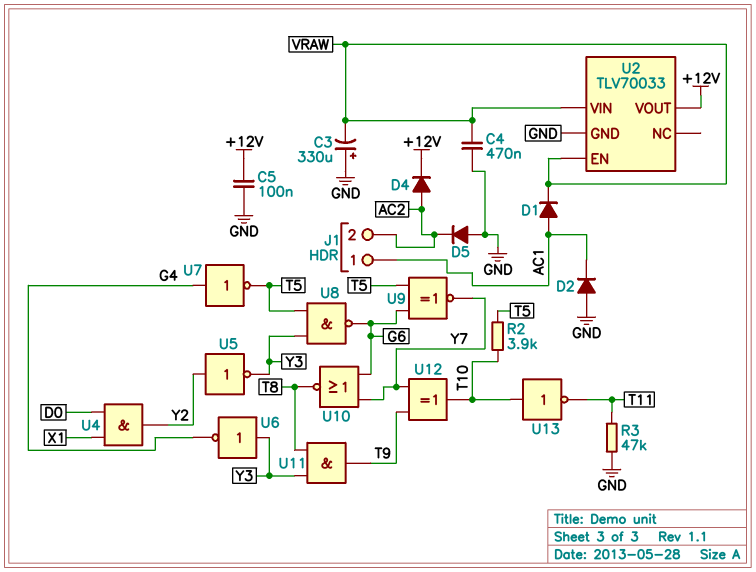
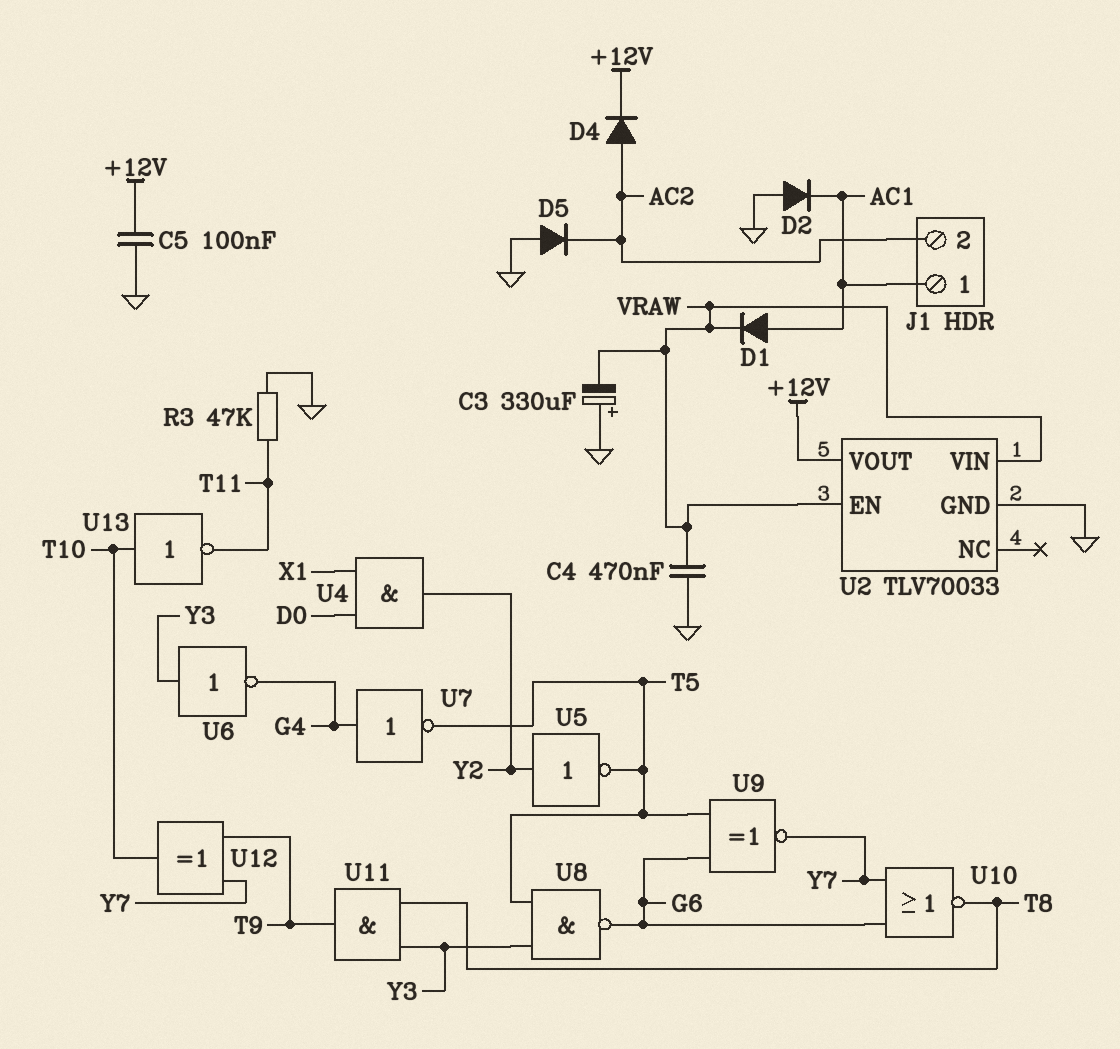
R2: 3.9k (T5, T10) -> none
U5: NOT (in Y2, out Y3) -> NOT (in Y2, out T5)

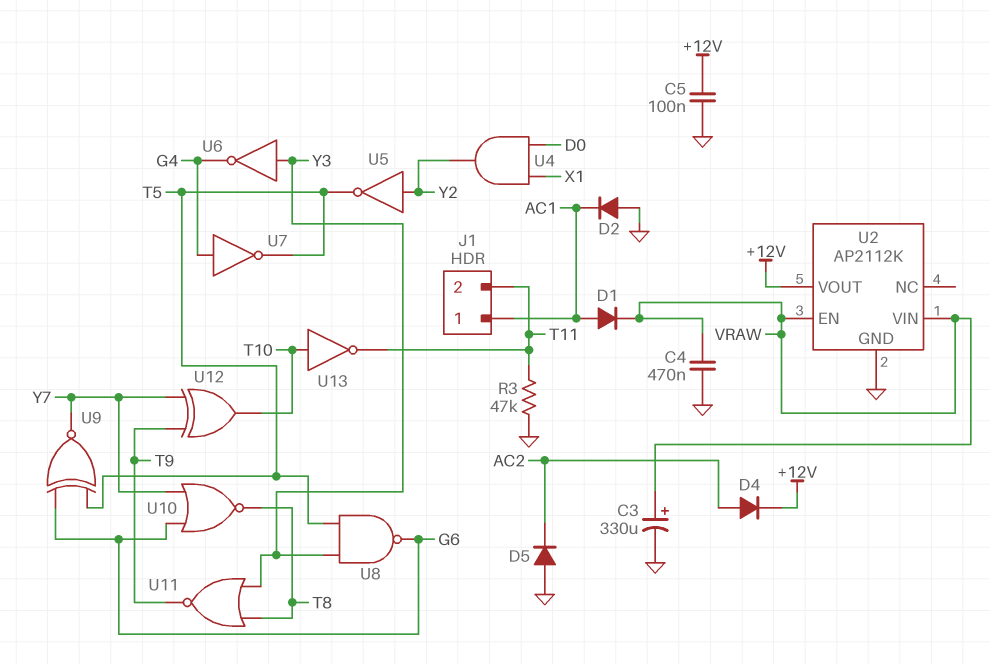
C3: 330uF (plus GND, minus VRAW) -> 330uF (plus VRAW, minus GND)
J1 pin 2: AC2 -> T11
U2: TLV70033 -> AP2112K
U11: AND (in T8, in Y3, out T9) -> NOR (in T8, in Y3, out T9)

